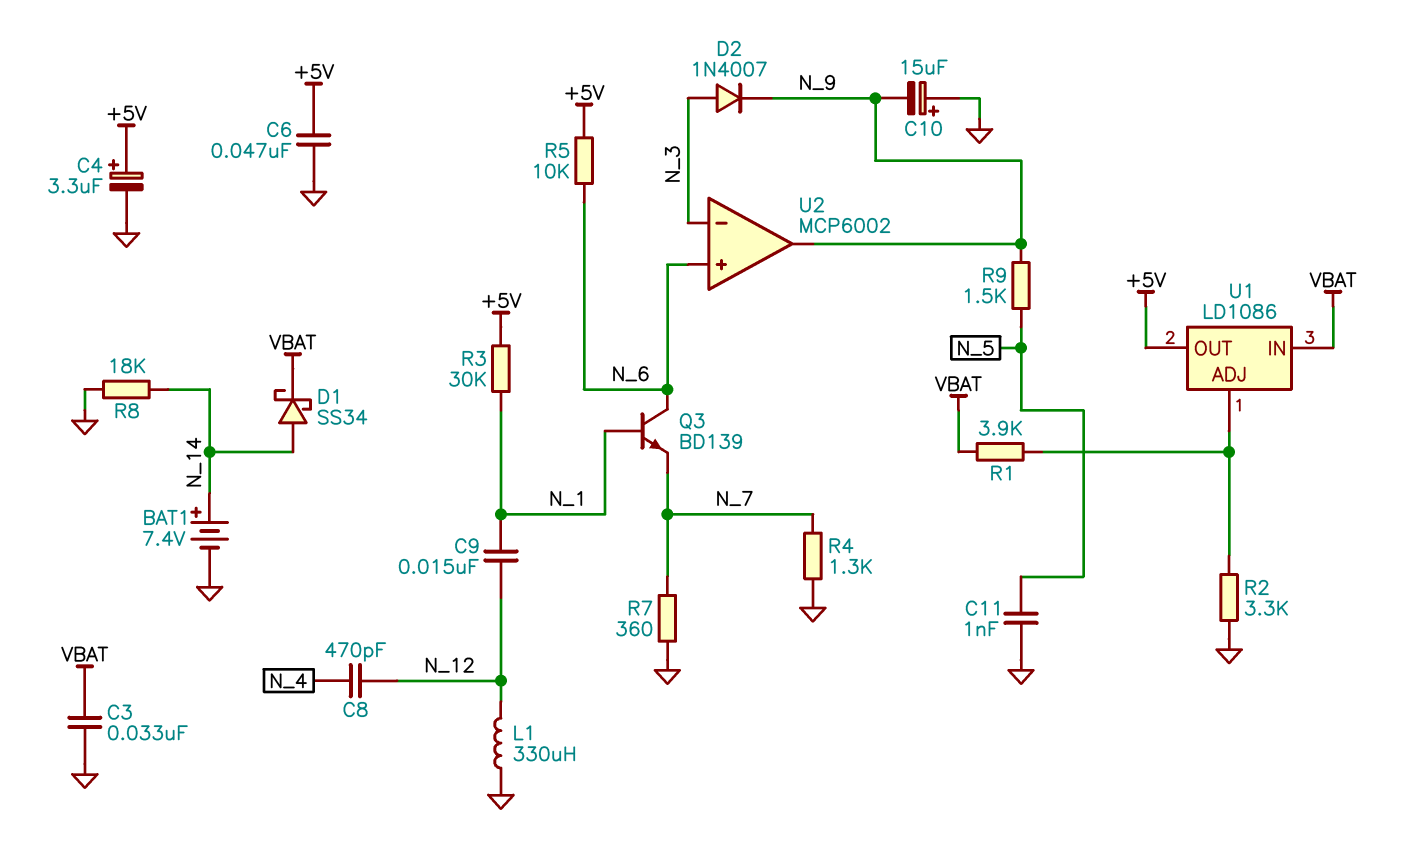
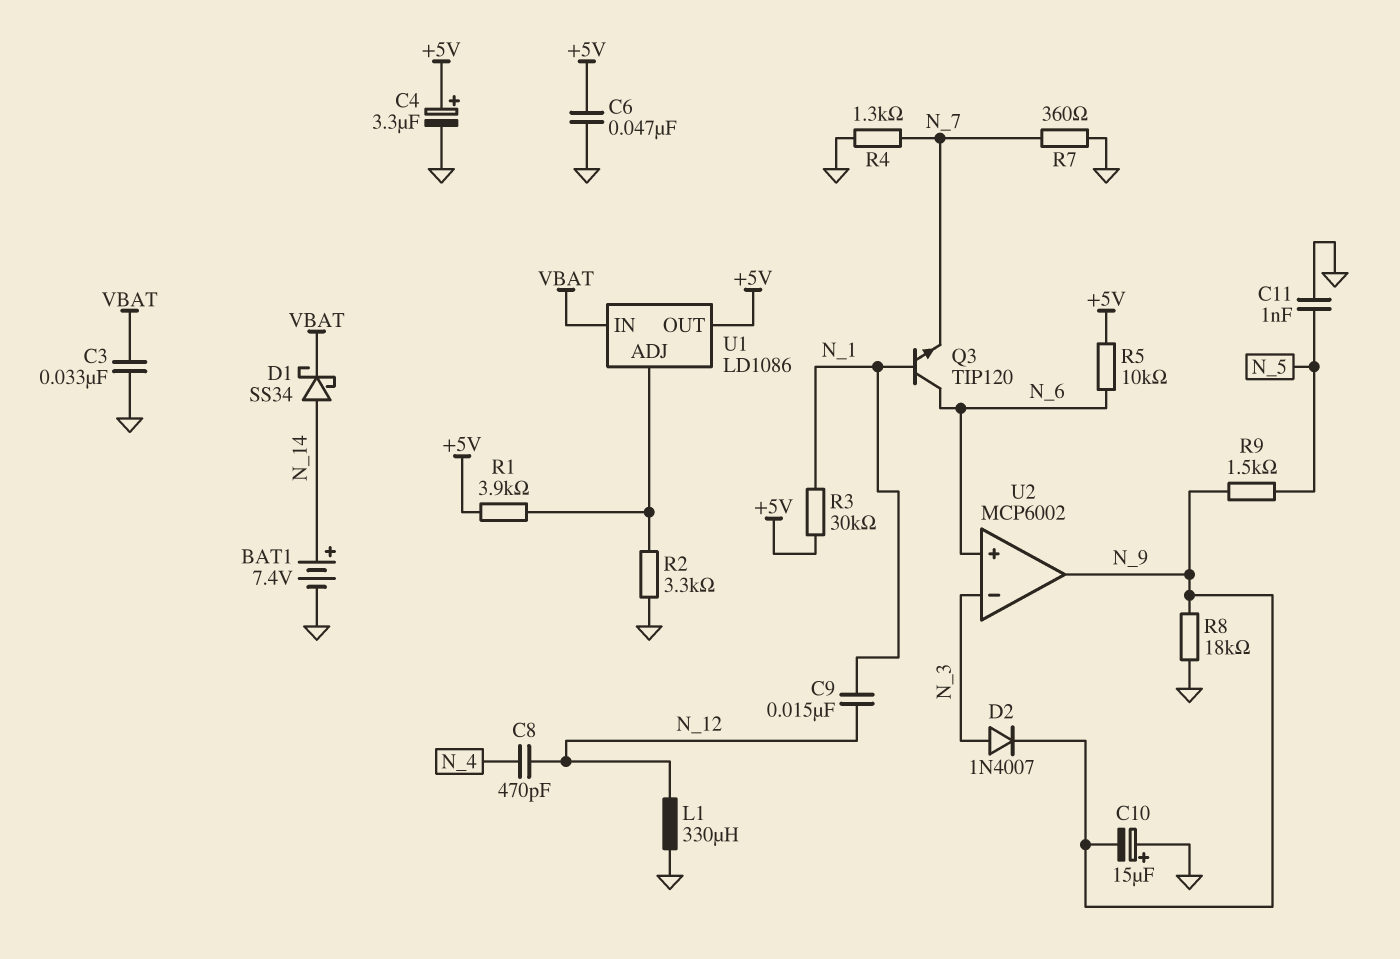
Q3: NPN BD139 (B N_1, C N_6, E N_7) -> NPN TIP120 (B N_1, C N_6, E N_7)
R1: 3.9k (U1/ADJ, VBAT) -> 3.9k (+5V, U1/ADJ)
R8: 18k (GND, N_14) -> 18k (GND, N_9)

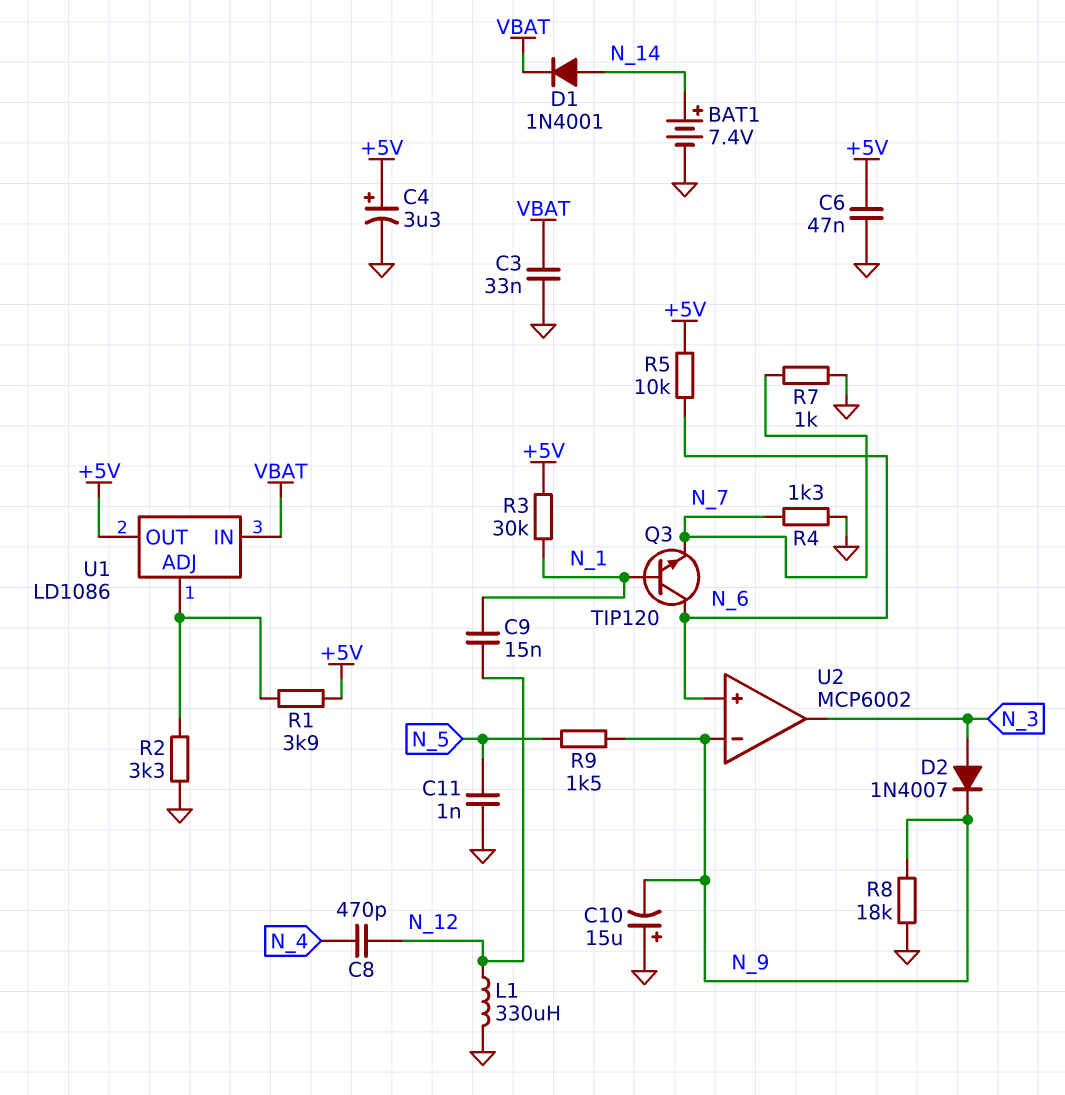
D1: schottky SS34 (A N_14, K VBAT) -> diode 1N4001 (A N_14, K VBAT)
R7: 360 (GND, N_7) -> 1k (GND, N_7)
U2 pin in-: N_3 -> N_9
U2 pin out: N_9 -> N_3

